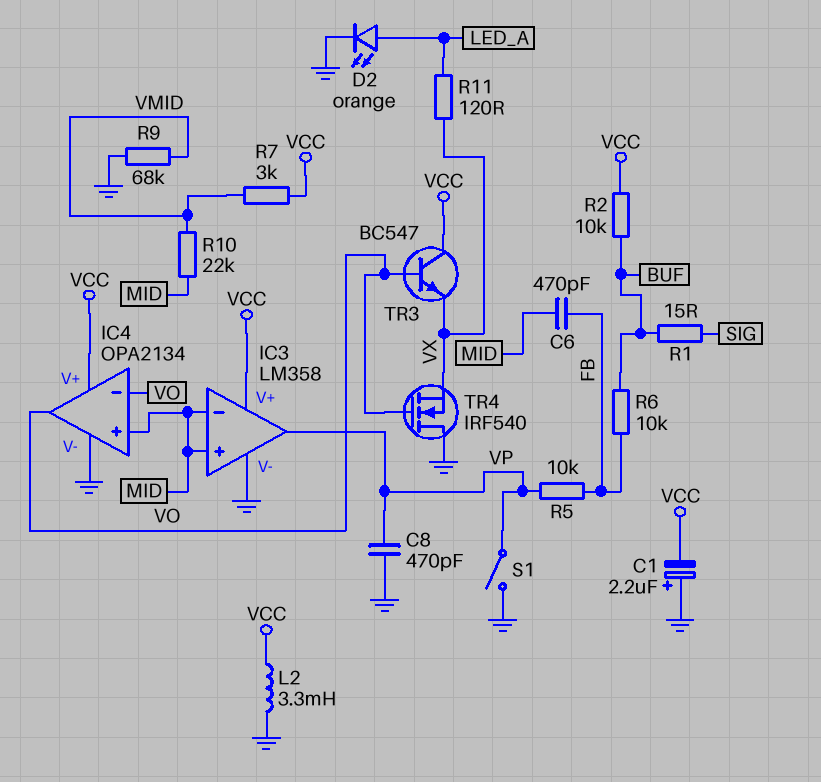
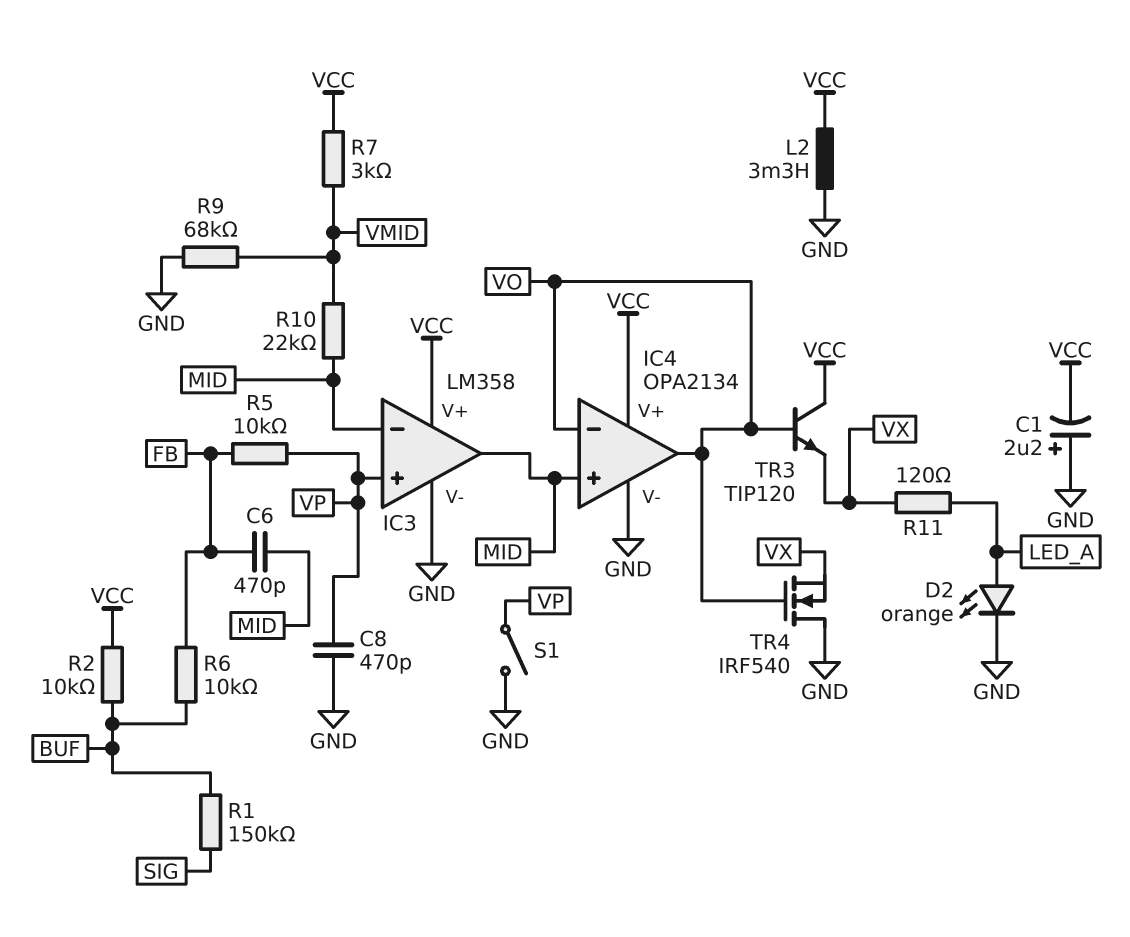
IC3 pin in+: MID -> VP
IC3 pin out: VP -> MID
R1: 15 (BUF, SIG) -> 150k (BUF, SIG)
TR3: NPN BC547 (B VO, C VCC, E VX) -> NPN TIP120 (B VO, C VCC, E VX)

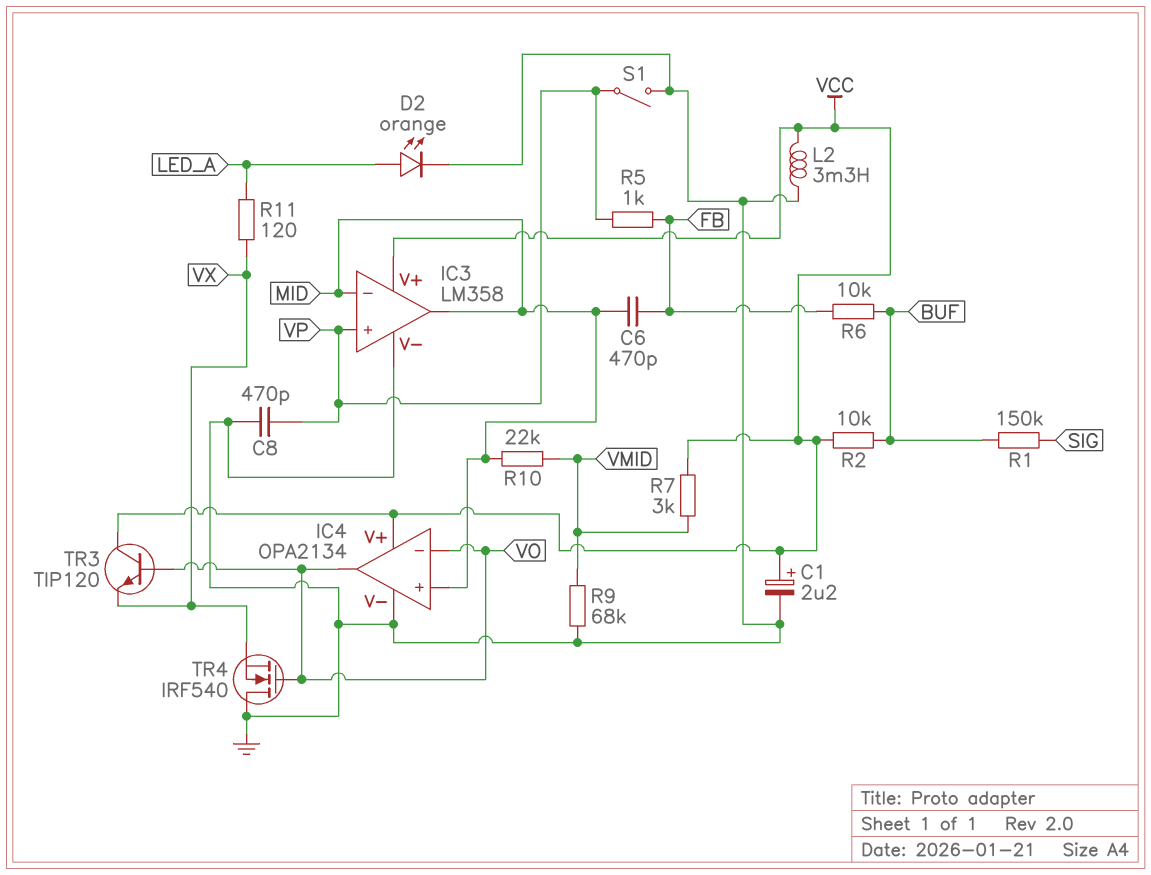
C1: 2.2uF (plus GND, minus VCC) -> 2.2uF (plus VCC, minus GND)
R5: 10k (FB, VP) -> 1k (FB, VP)

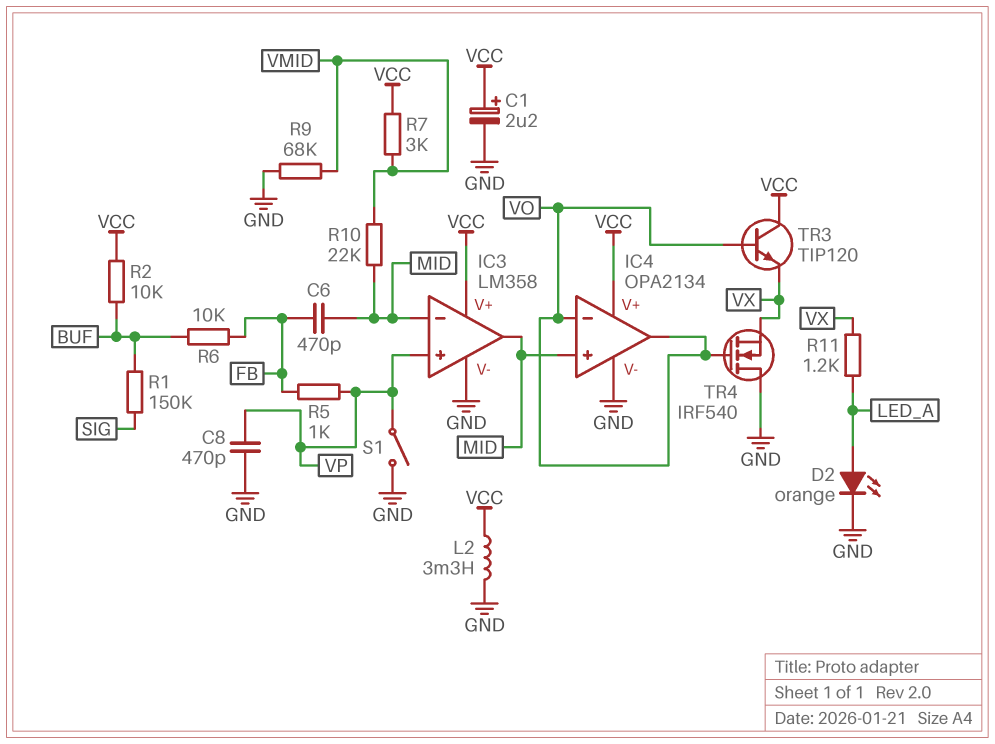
R11: 120 (LED_A, VX) -> 1.2k (LED_A, VX)

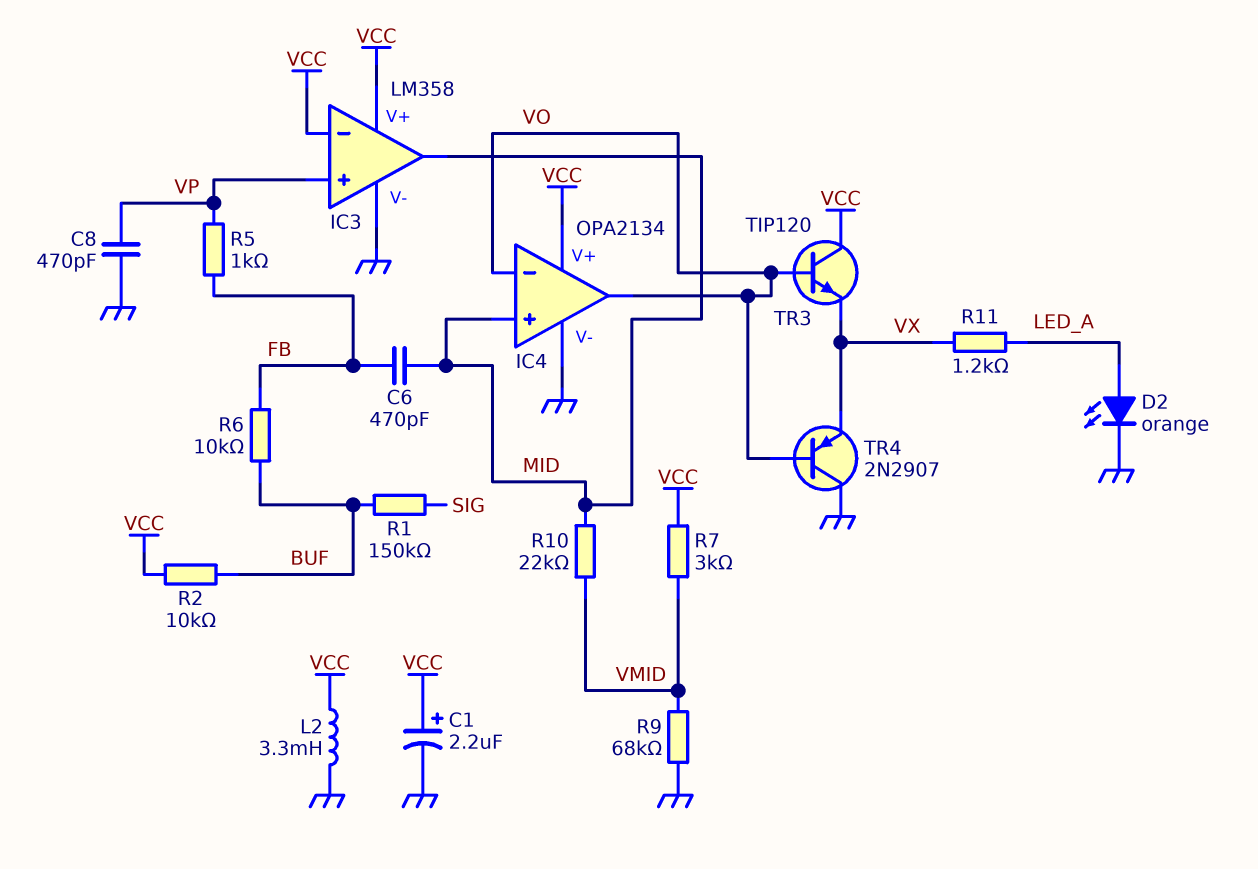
IC3 pin in-: MID -> VCC
S1: switch (GND, VP) -> none
TR4: NMOS IRF540 (G VO, D GND, S VX) -> PNP 2N2907 (B VO, C GND, E VX)

